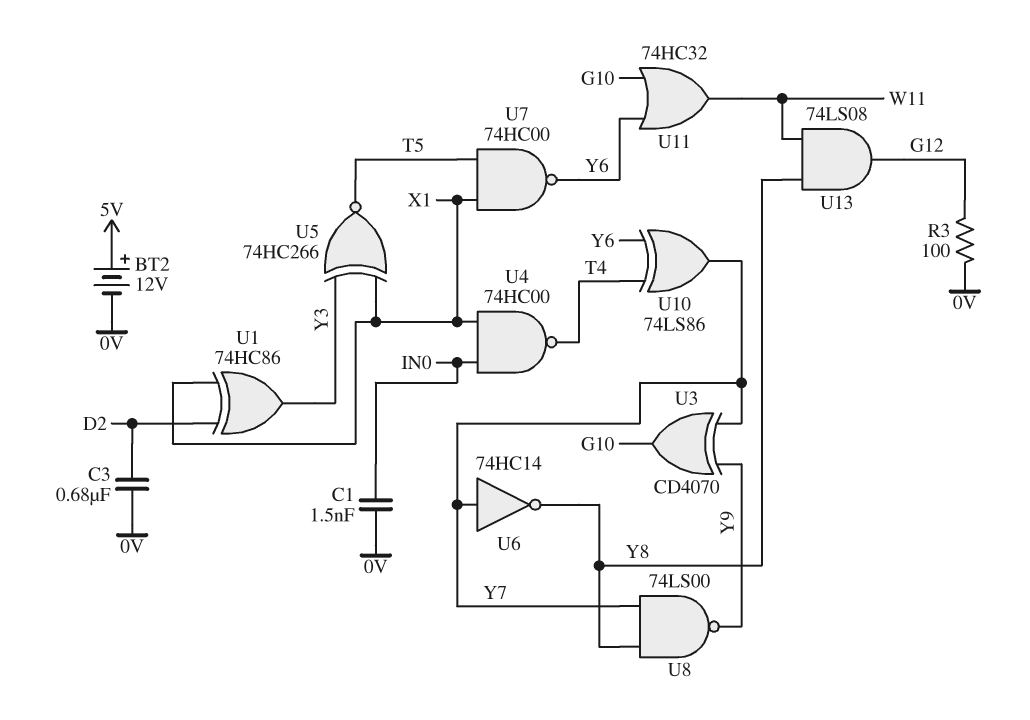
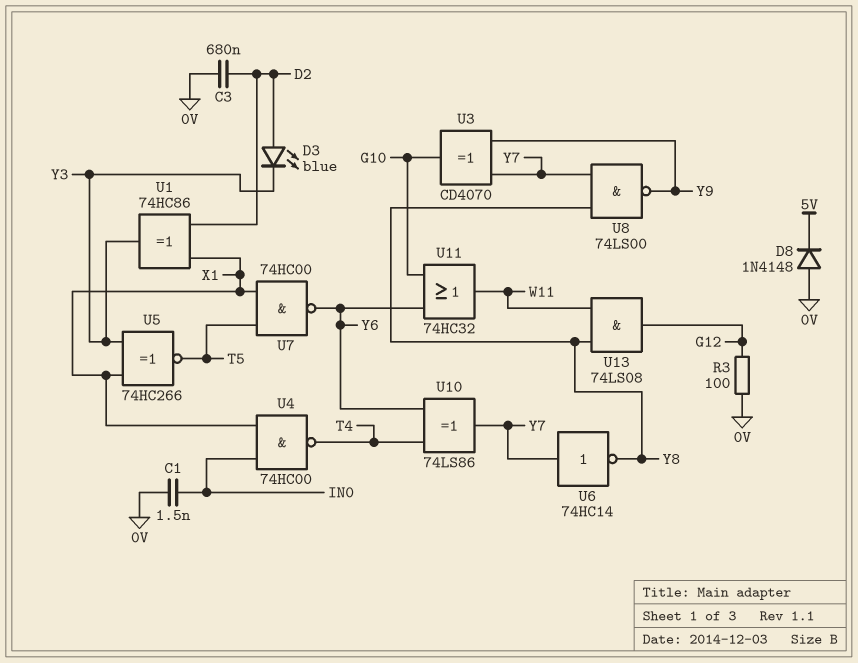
BT2: 12V (plus 5V, minus 0V) -> none
D3: none -> LED blue (A D2, K Y3)
D8: none -> diode 1N4148 (A 0V, K 5V)

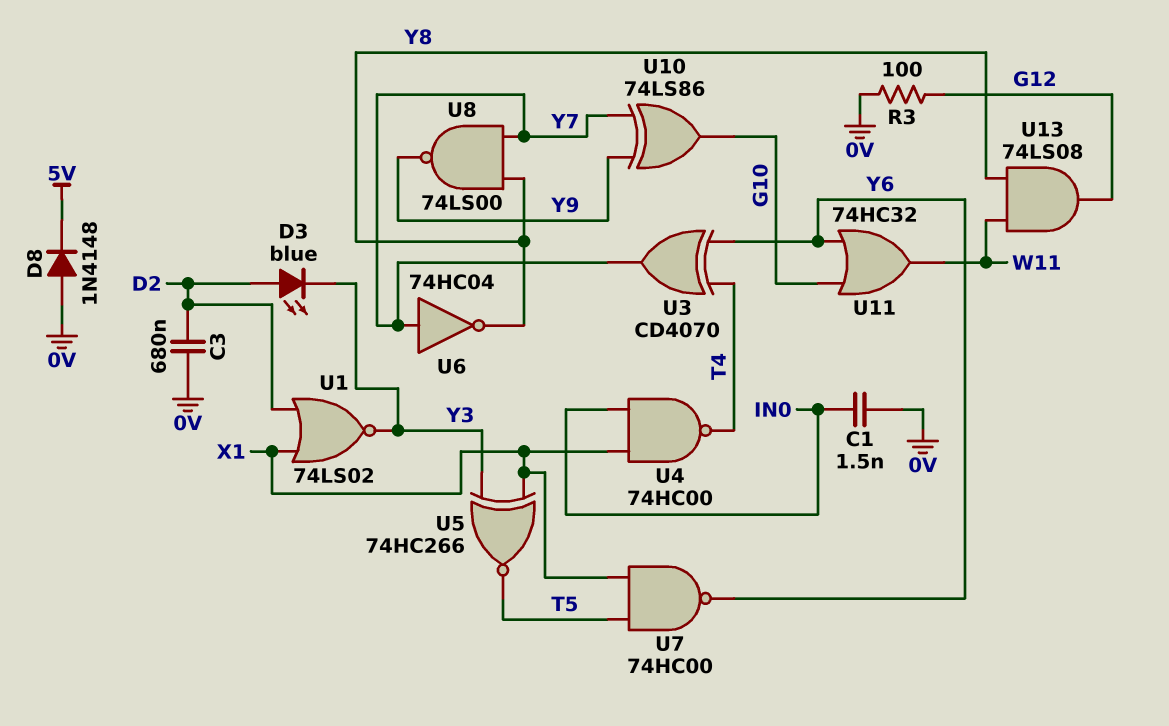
U1: XOR 74HC86 (in D2, in X1, out Y3) -> NOR 74LS02 (in D2, in X1, out Y3)
U3: XOR CD4070 (in Y7, in Y9, out G10) -> XOR CD4070 (in T4, in Y6, out Y7)
U6: NOT 74HC14 (in Y7, out Y8) -> NOT 74HC04 (in Y7, out Y8)
U10: XOR 74LS86 (in T4, in Y6, out Y7) -> XOR 74LS86 (in Y7, in Y9, out G10)

